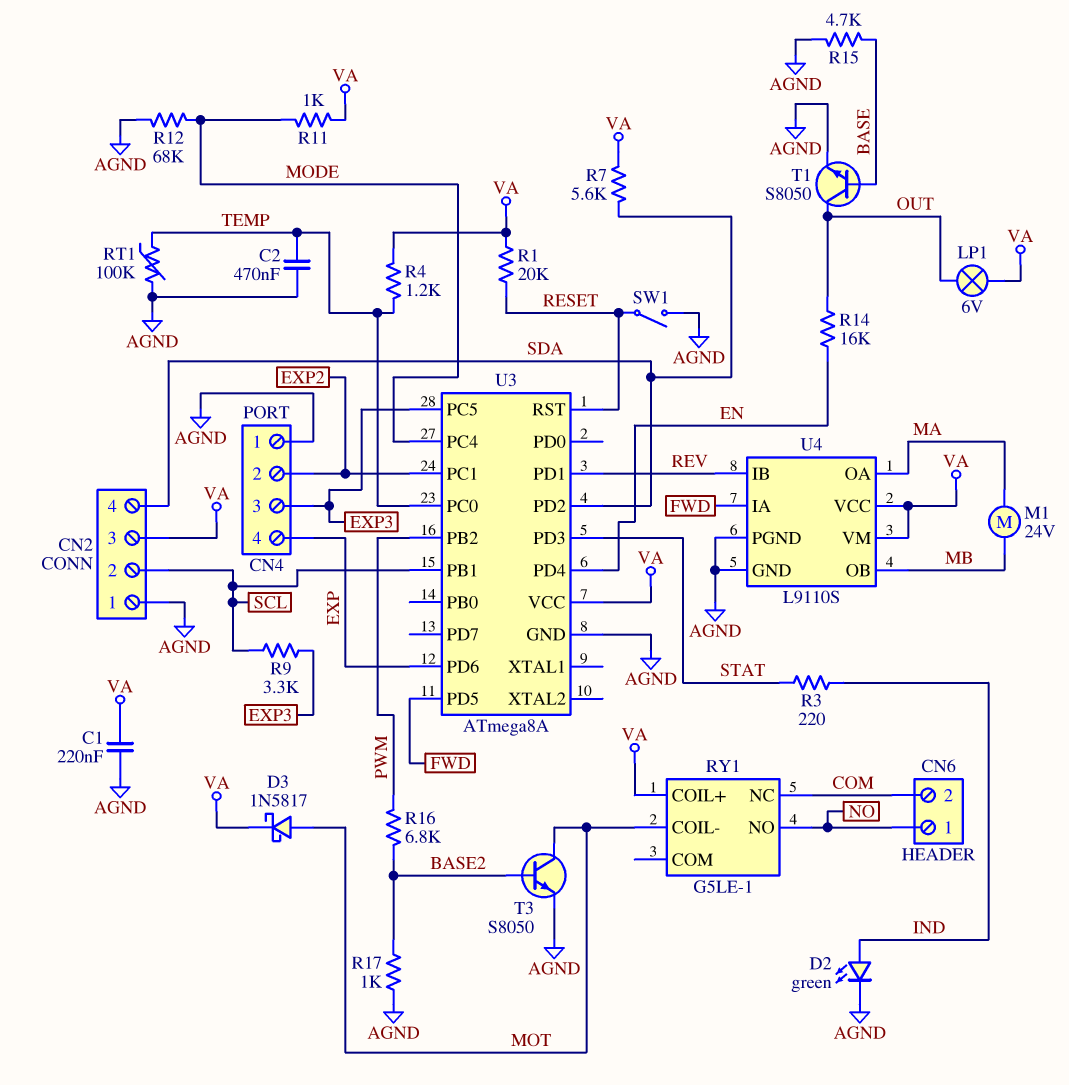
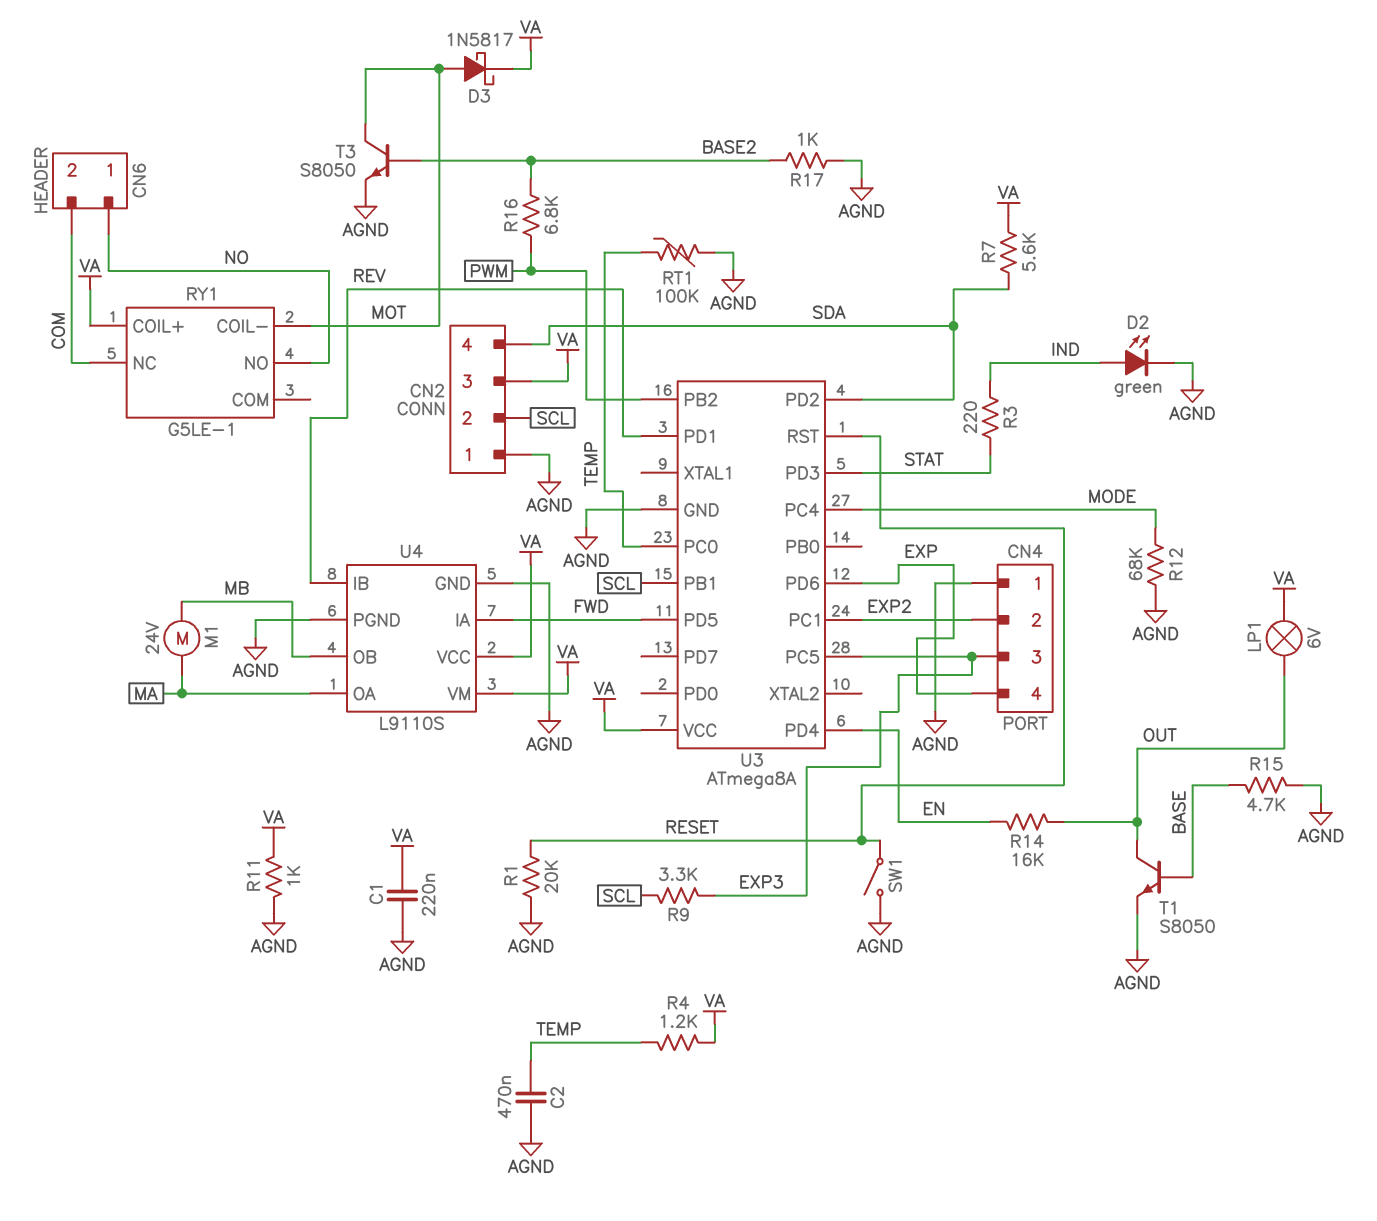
R1: 20k (RESET, VA) -> 20k (AGND, RESET)
R11: 1k (MODE, VA) -> 1k (AGND, VA)

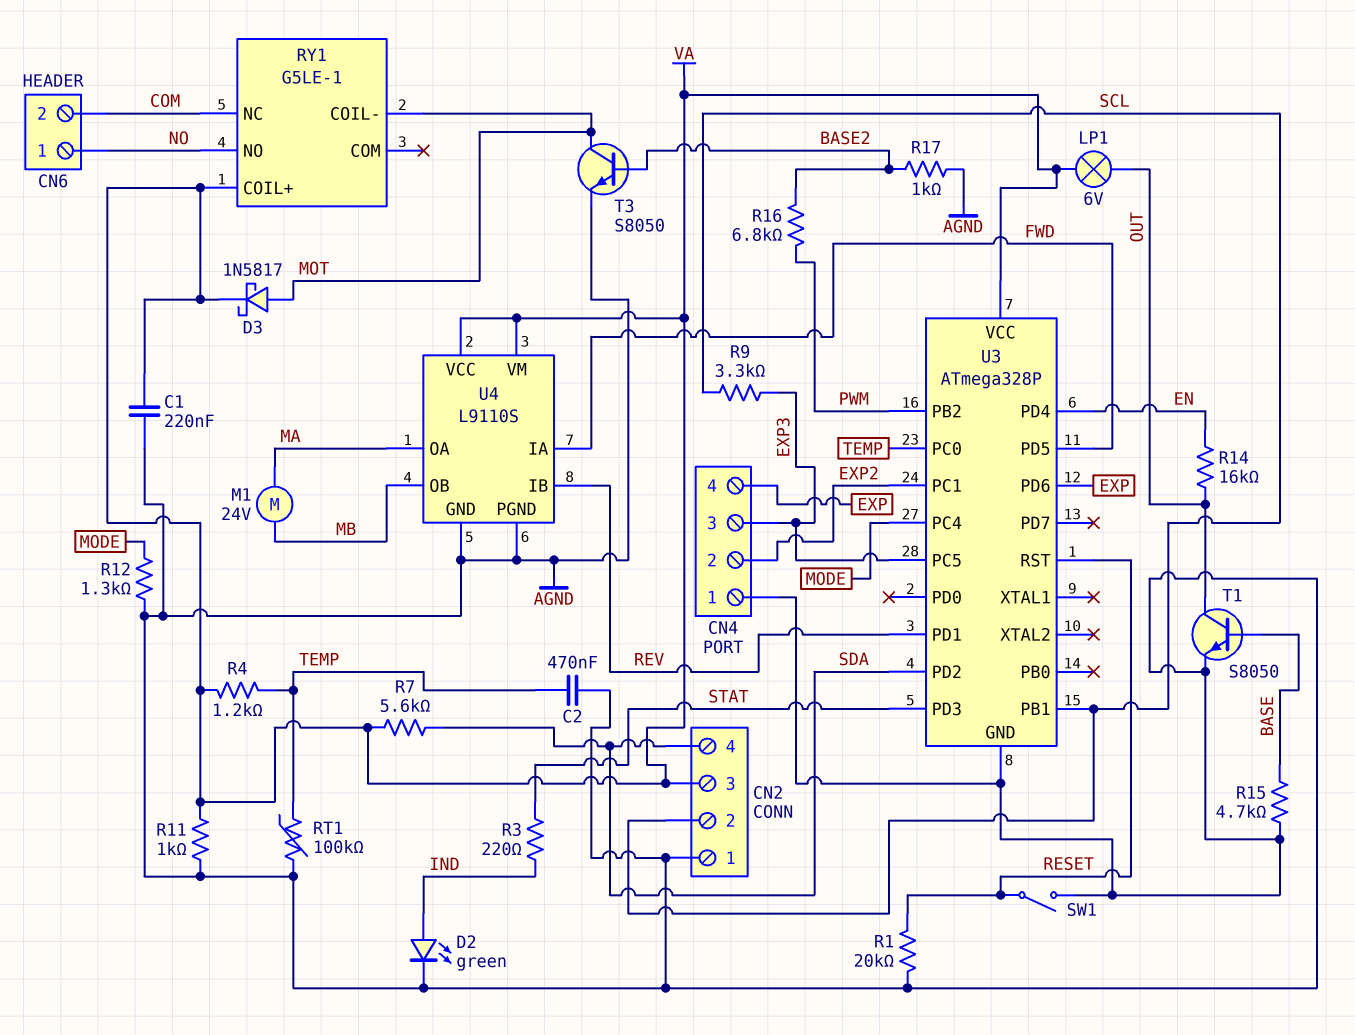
R12: 68k (AGND, MODE) -> 1.3k (AGND, MODE)
U3: ATmega8A -> ATmega328P

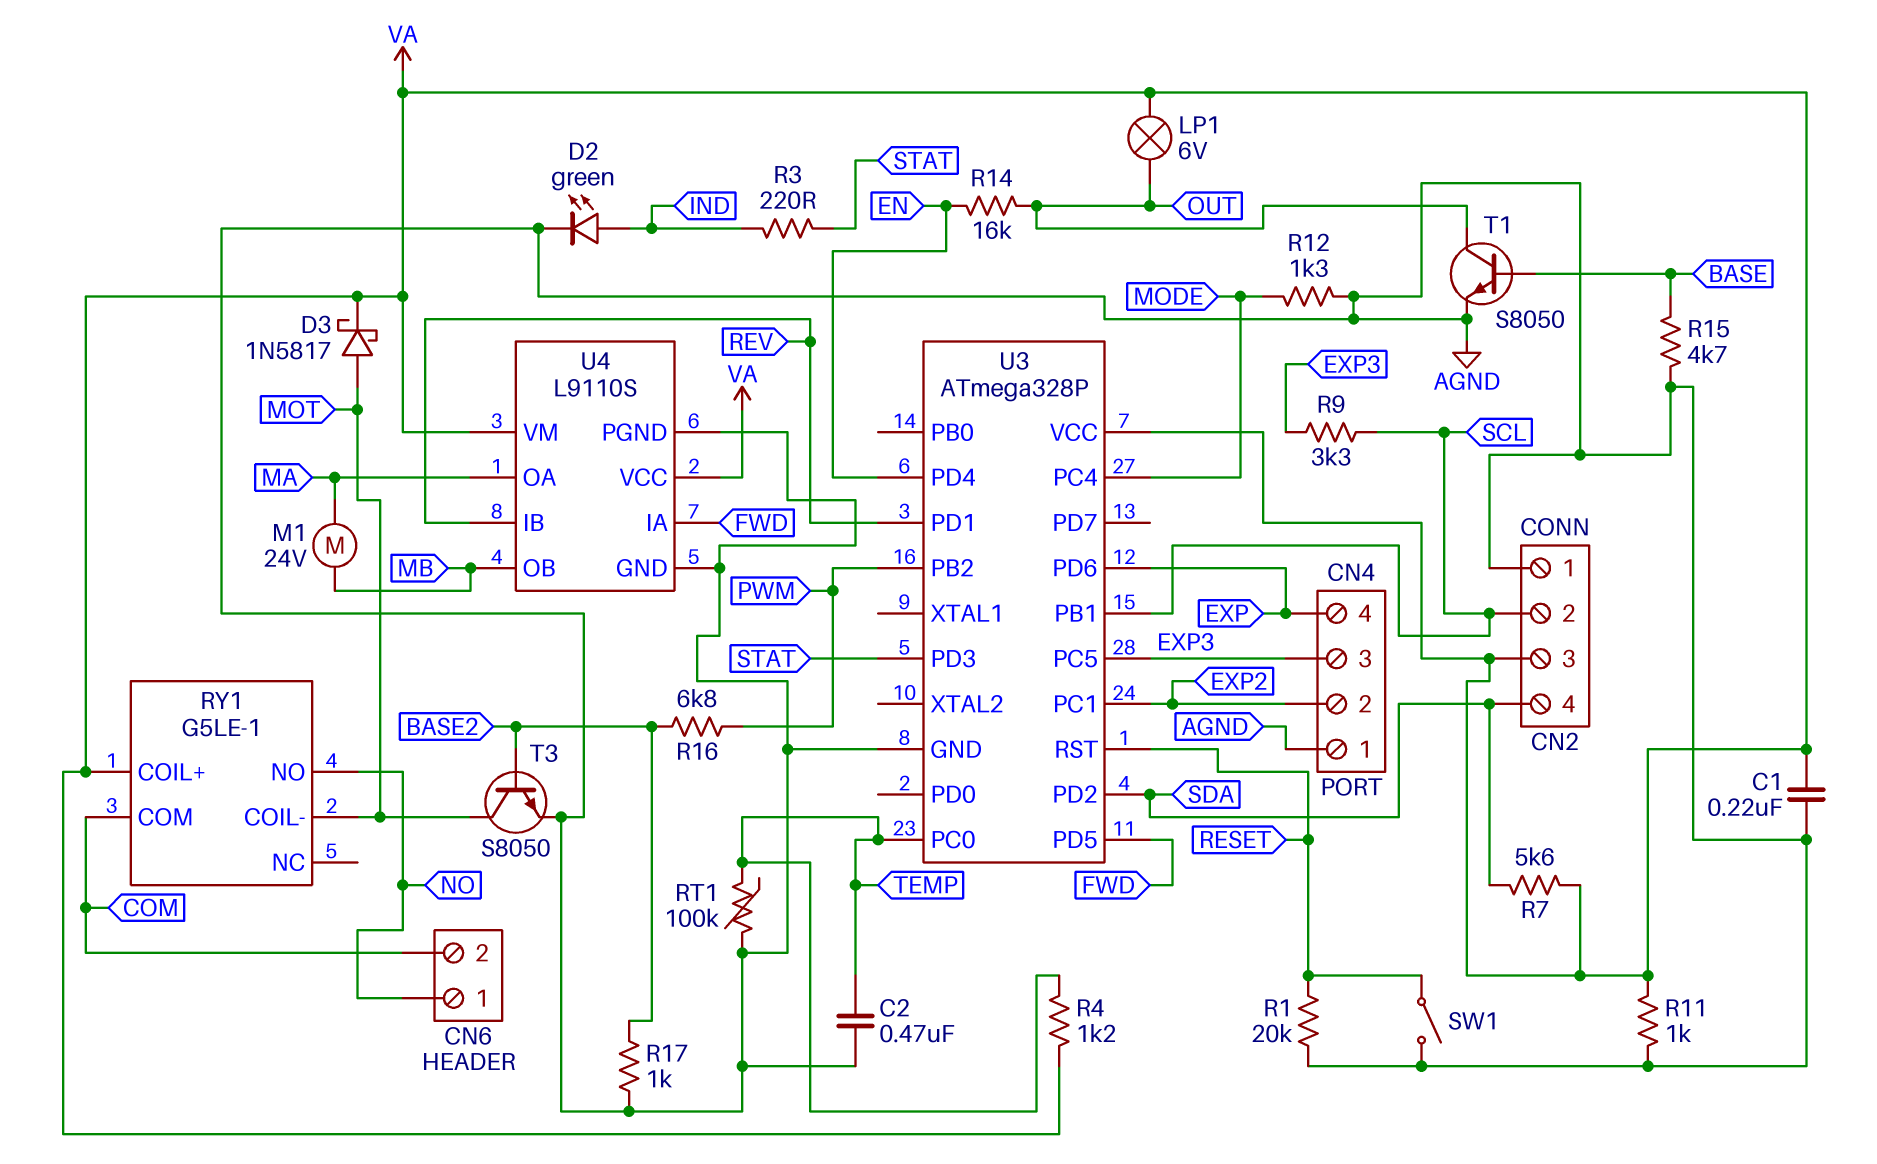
RY1 pin COM: none -> COM
RY1 pin NC: COM -> none

